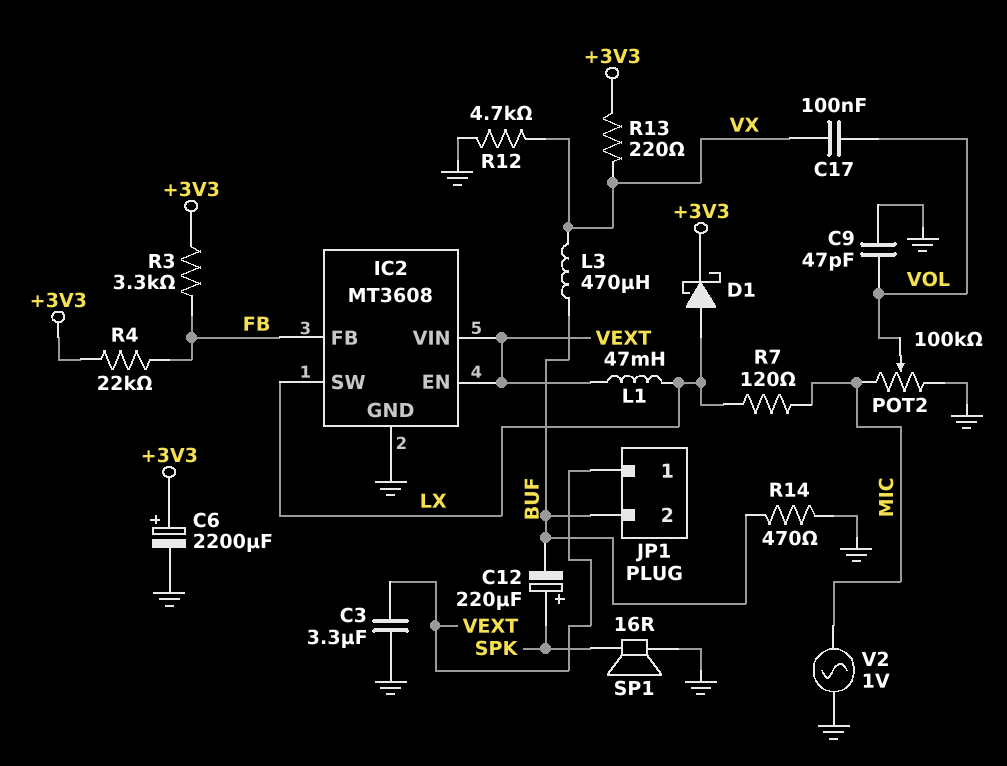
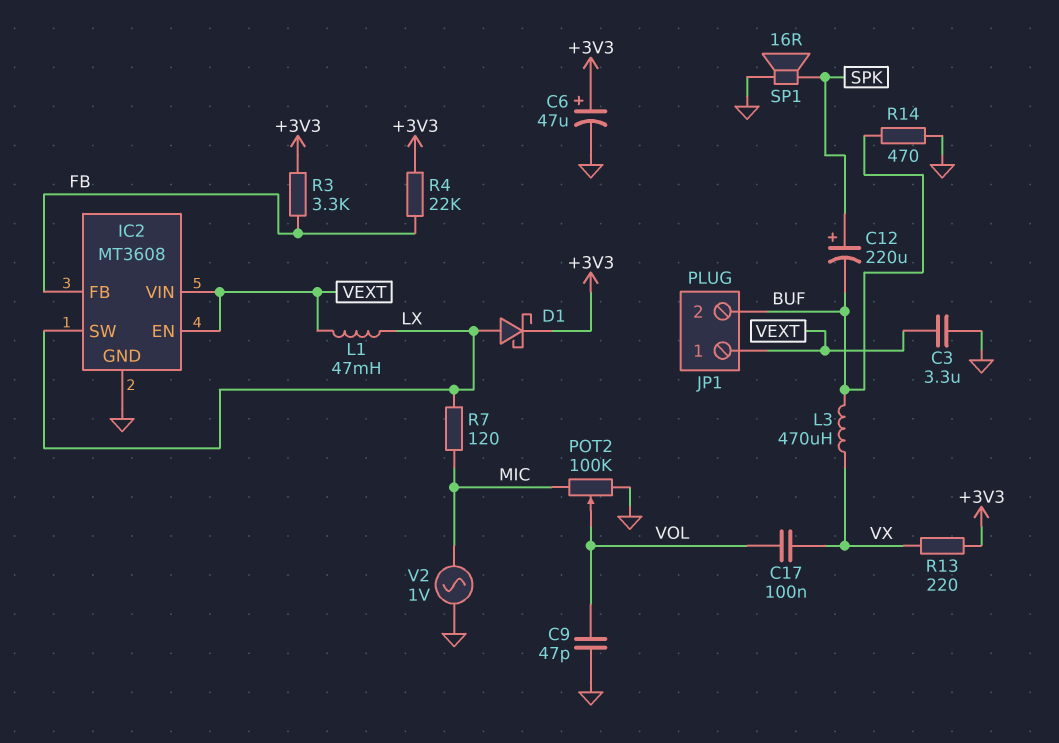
C6: 2200uF (plus +3V3, minus GND) -> 47uF (plus +3V3, minus GND)
R12: 4.7k (GND, VX) -> none

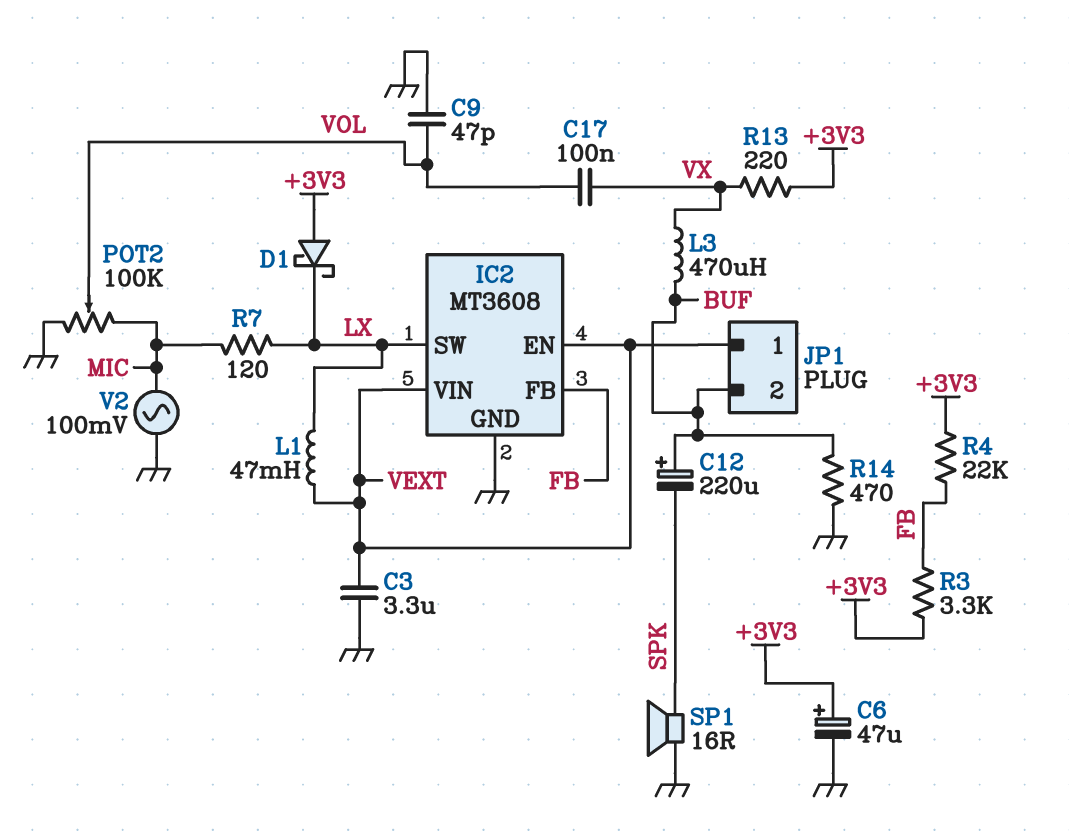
C12: 220uF (plus SPK, minus BUF) -> 220uF (plus BUF, minus SPK)
D1: schottky (A LX, K +3V3) -> schottky (A +3V3, K LX)
V2: AC 1V (GND, MIC) -> AC 100mV (GND, MIC)

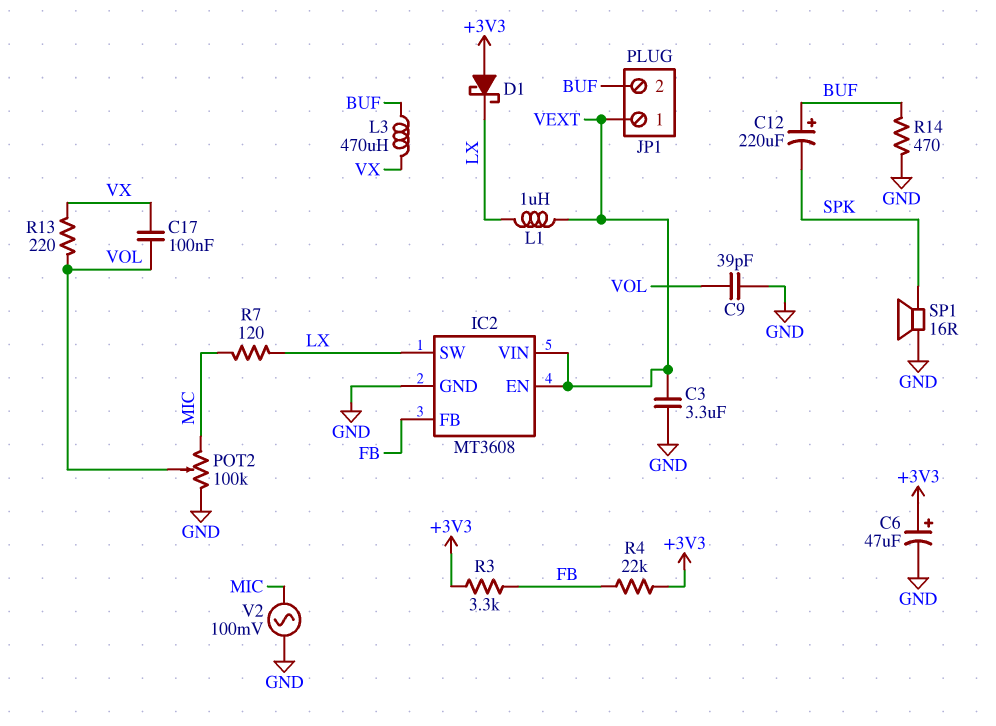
C9: 47pF (GND, VOL) -> 39pF (GND, VOL)
L1: 47mH (LX, VEXT) -> 1uH (LX, VEXT)
R13: 220 (+3V3, VX) -> 220 (VOL, VX)

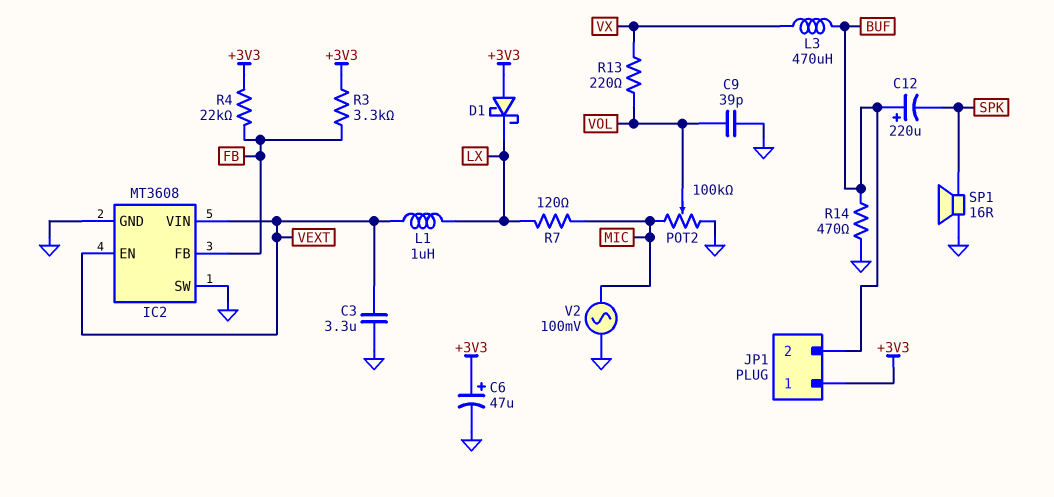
C17: 100nF (VOL, VX) -> none
IC2 pin SW: LX -> GND
JP1 pin 1: VEXT -> +3V3

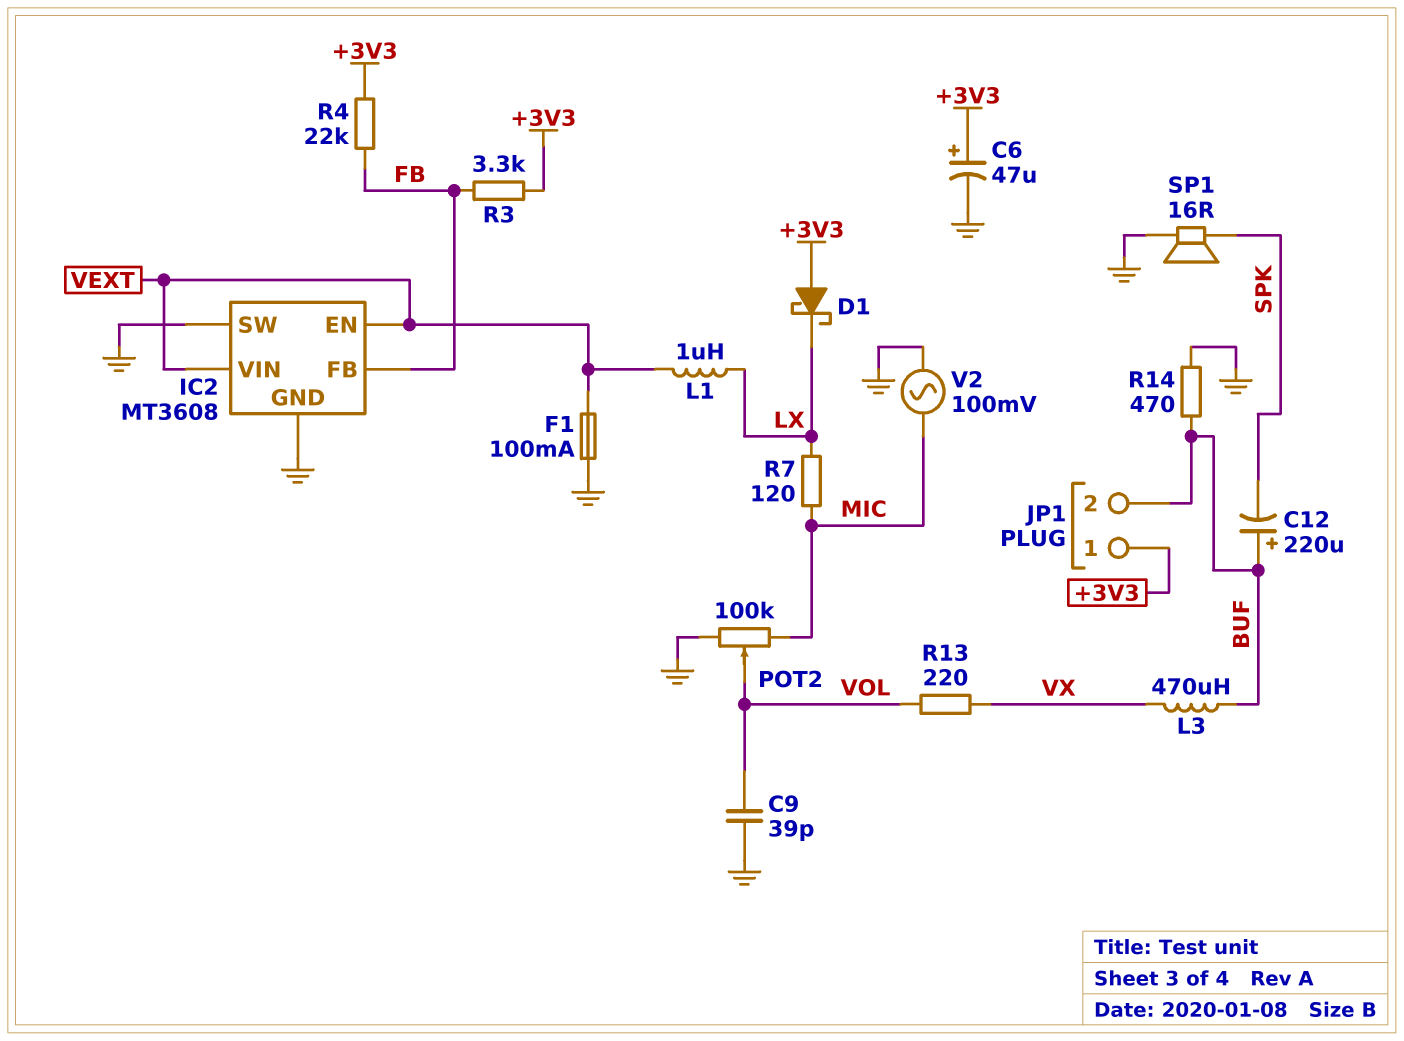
C3: 3.3uF (GND, VEXT) -> none
F1: none -> 100mA (GND, VEXT)

